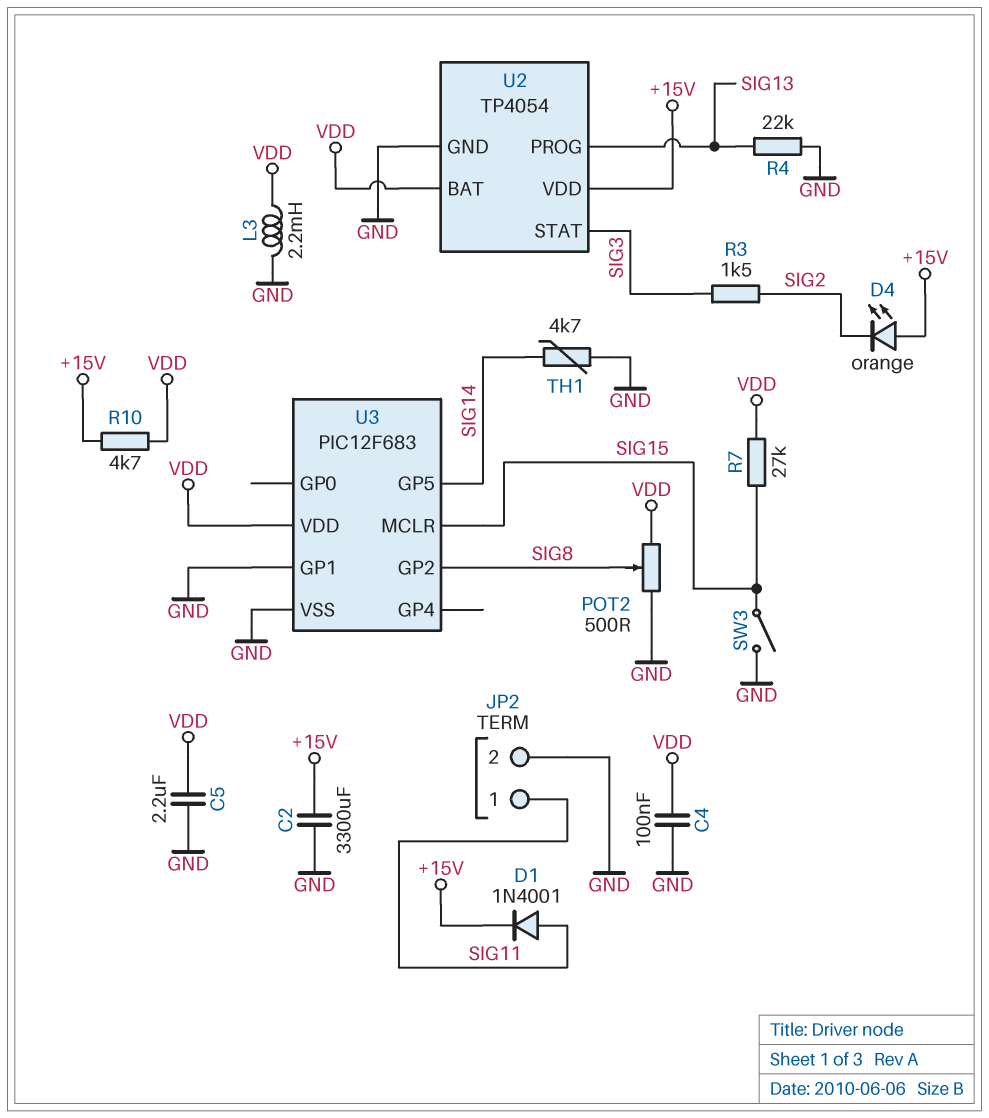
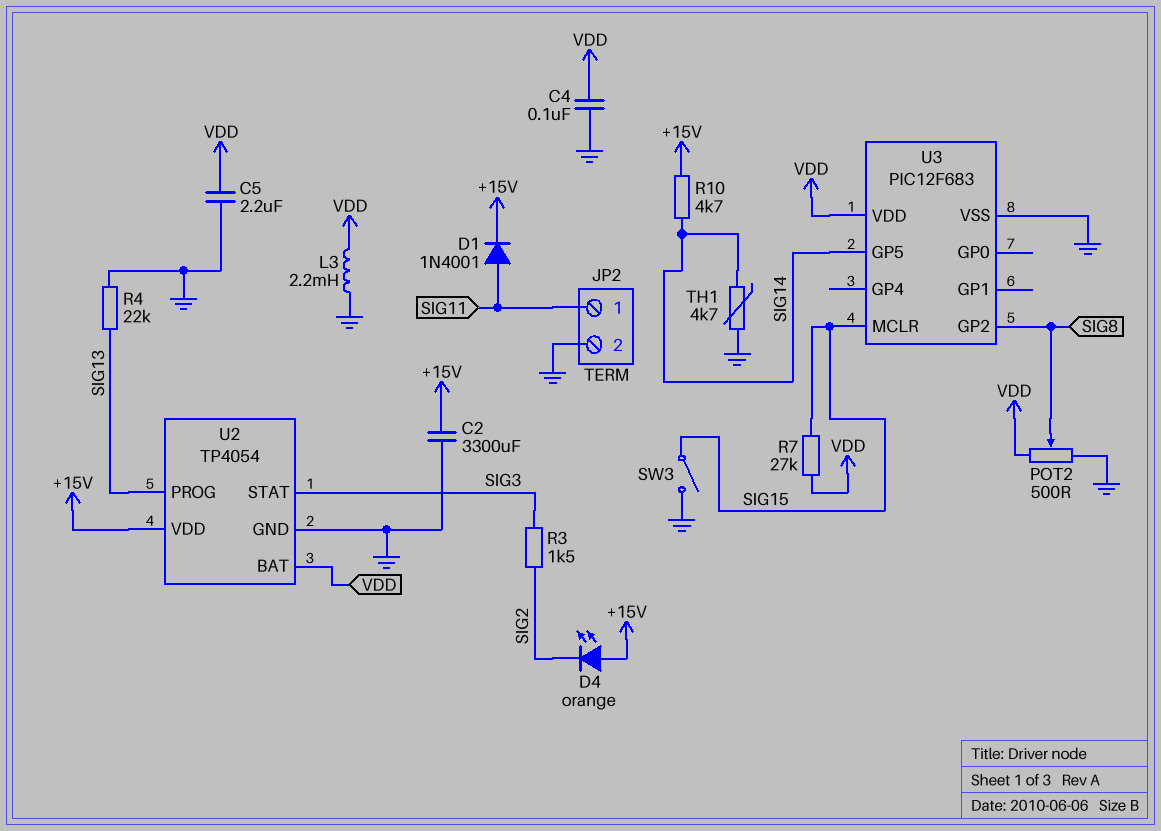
R10: 4.7k (+15V, VDD) -> 4.7k (+15V, SIG14)
U3 pin GP1: GND -> none

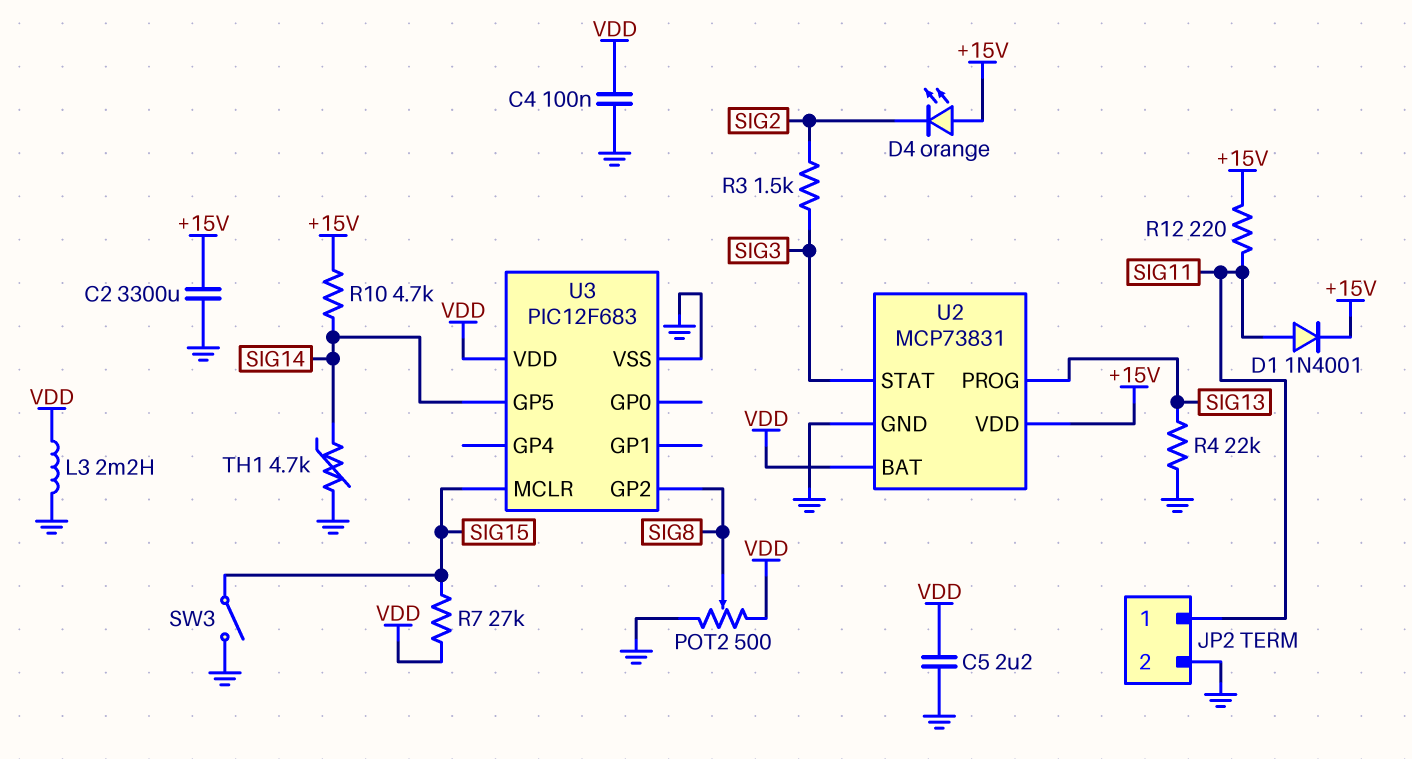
R12: none -> 220 (+15V, SIG11)
U2: TP4054 -> MCP73831

